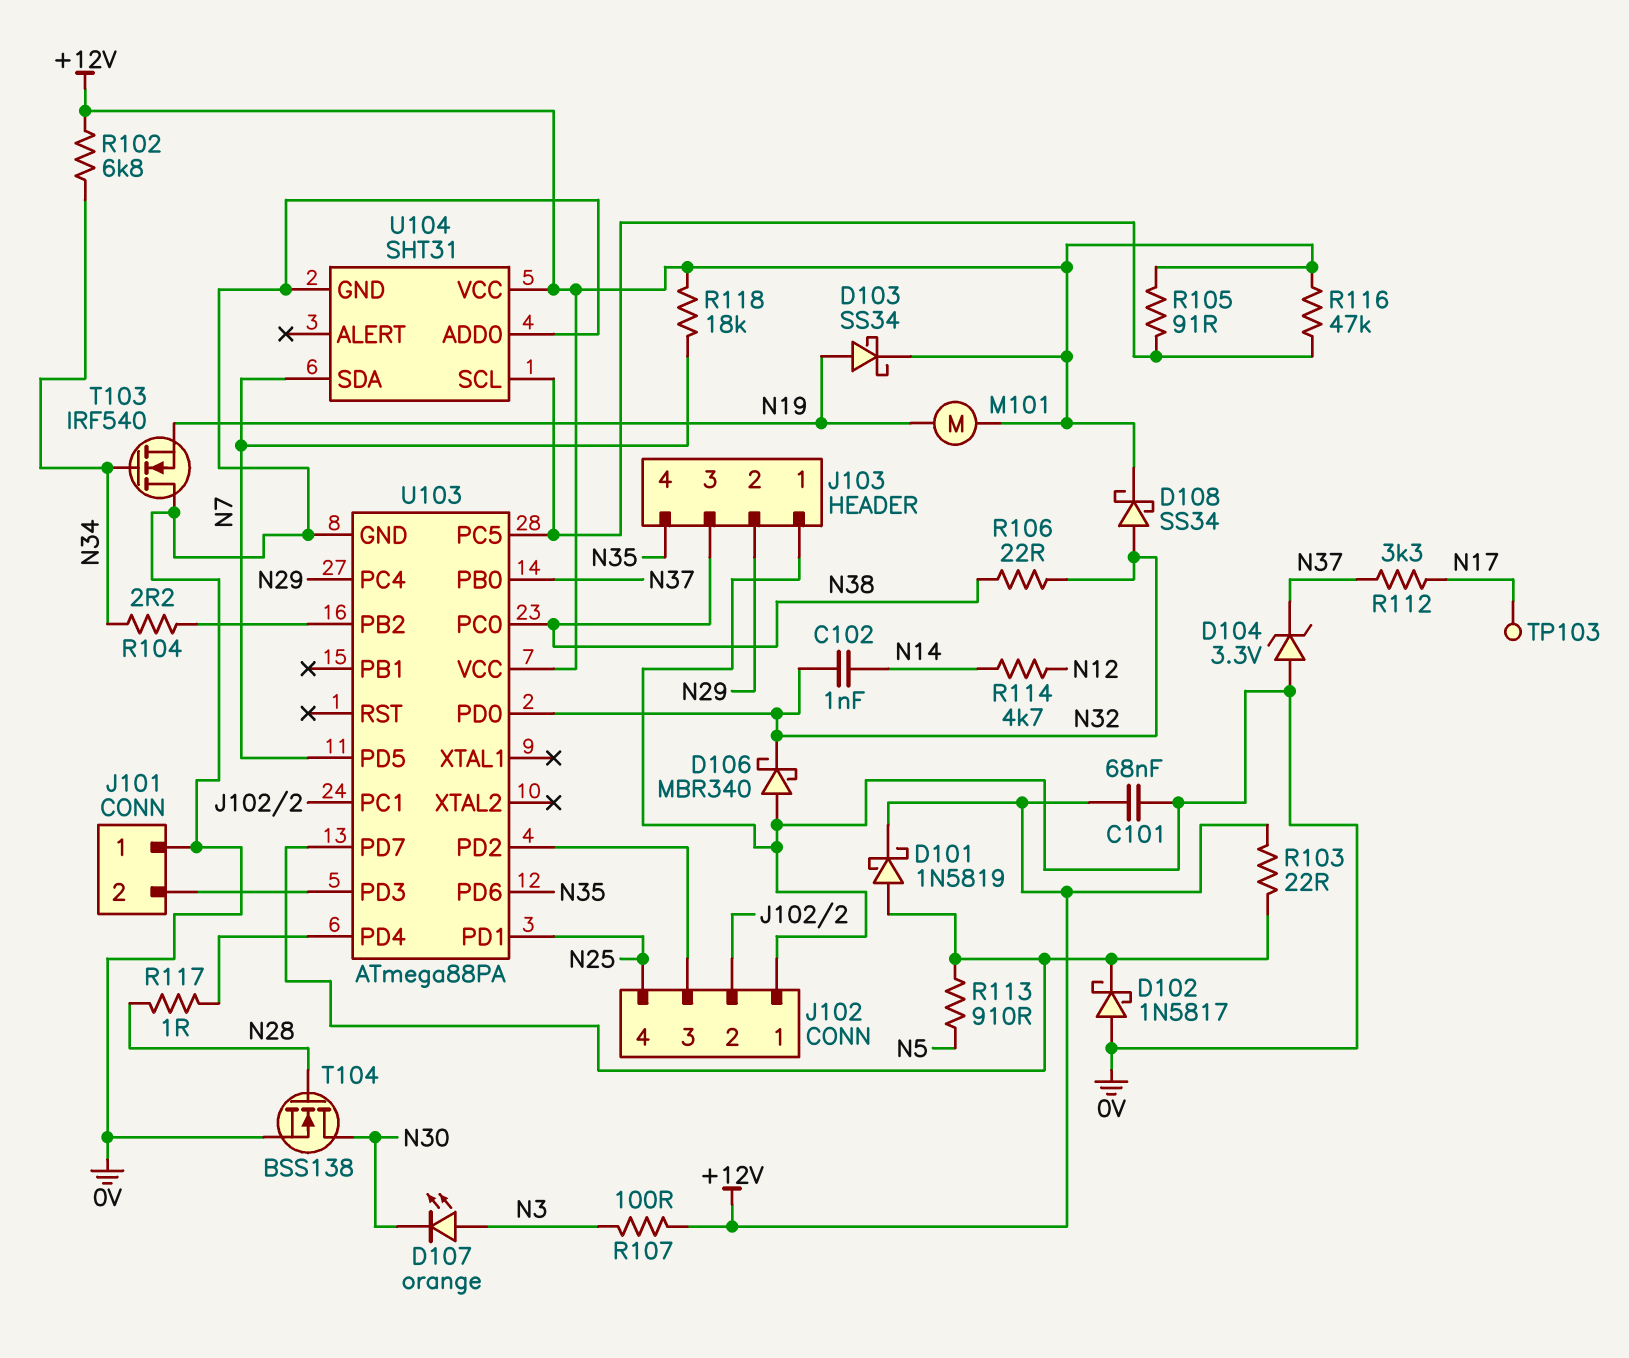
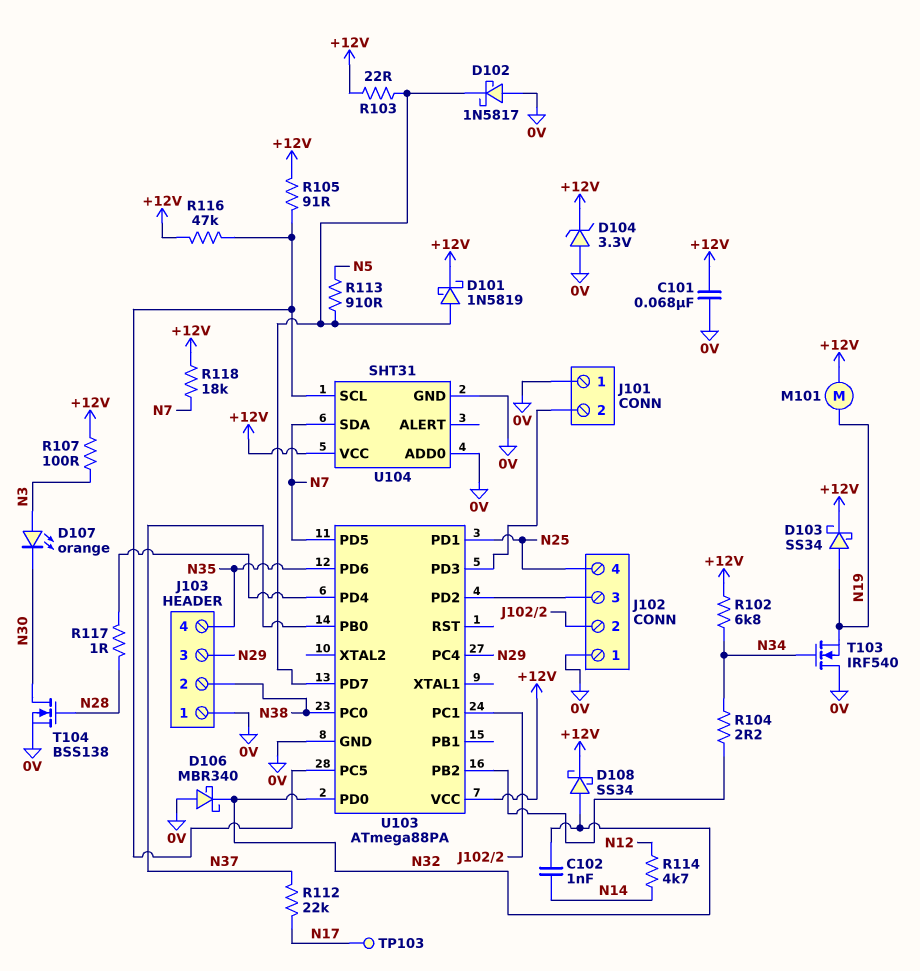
D104: zener 3.3V (A 0V, K N37) -> zener 3.3V (A 0V, K +12V)
J103 pin 2: N29 -> N38
J103 pin 3: N38 -> N29
R106: 22 (N32, N38) -> none
R112: 3.3k (N17, N37) -> 22k (N17, N37)

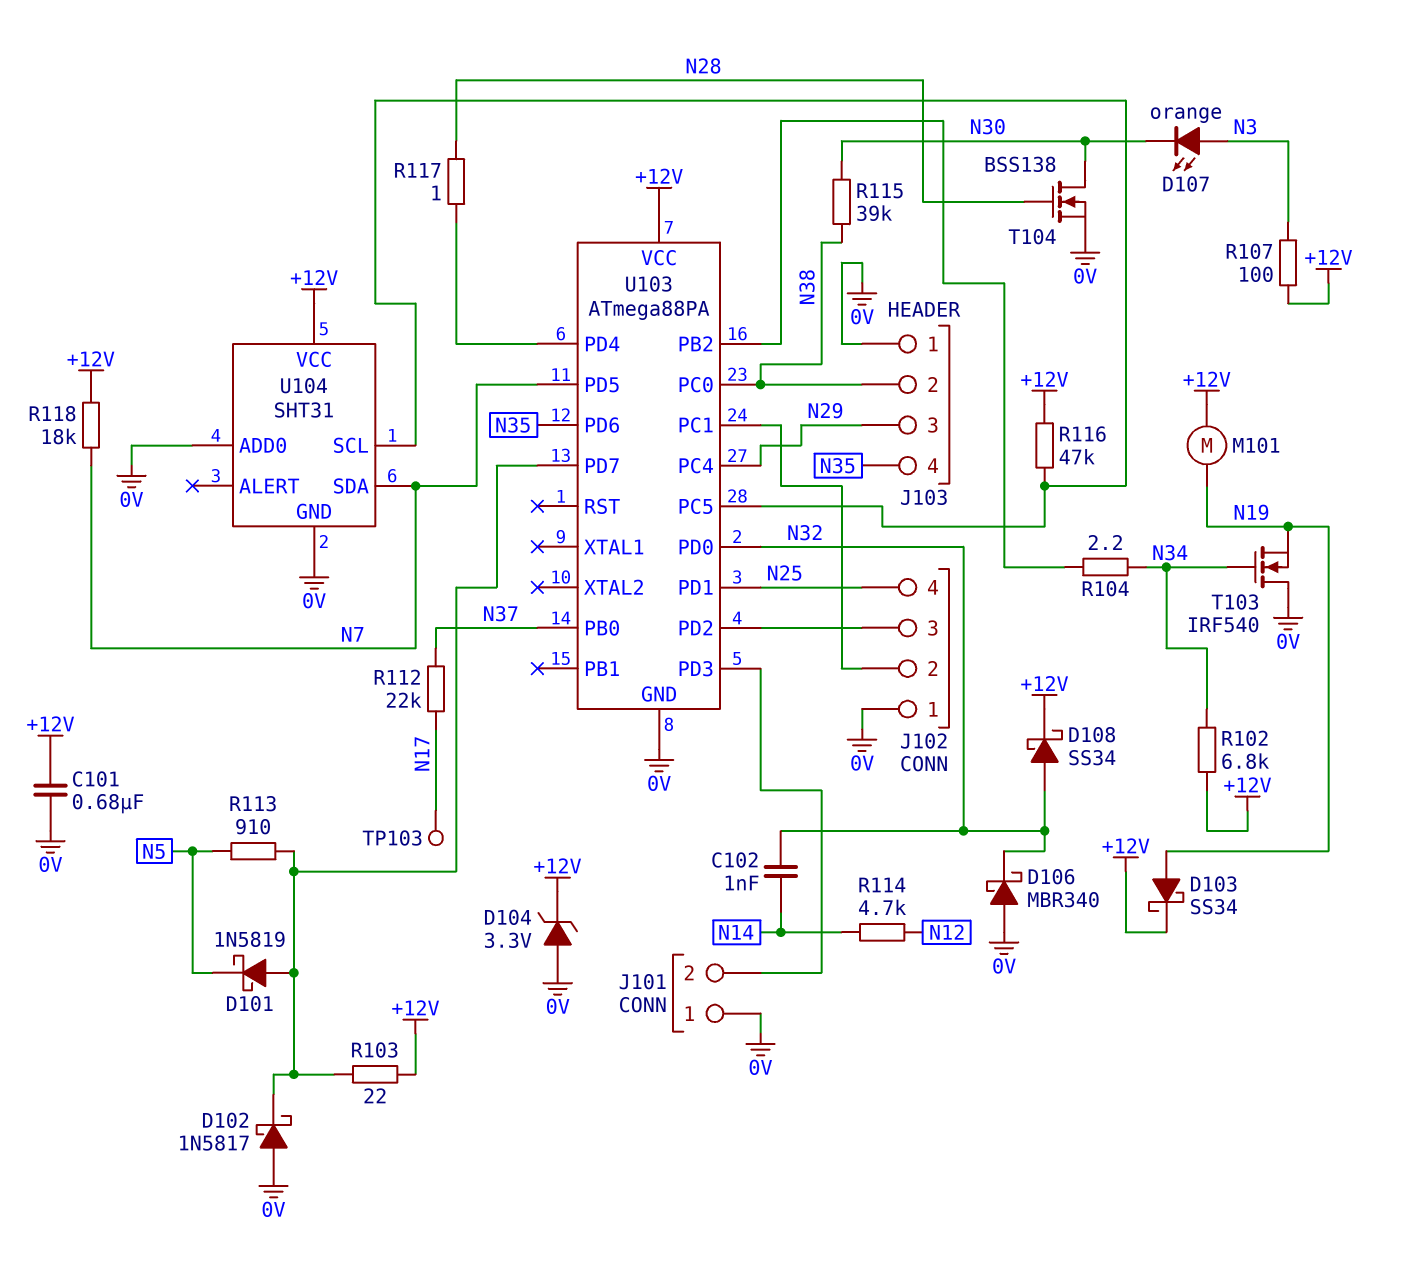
C101: 68nF (+12V, 0V) -> 680nF (+12V, 0V)
D101: schottky 1N5819 (A U103/PD7, K +12V) -> schottky 1N5819 (A U103/PD7, K N5)
R105: 91 (+12V, U103/PC5) -> none
R115: none -> 39k (N30, N38)

